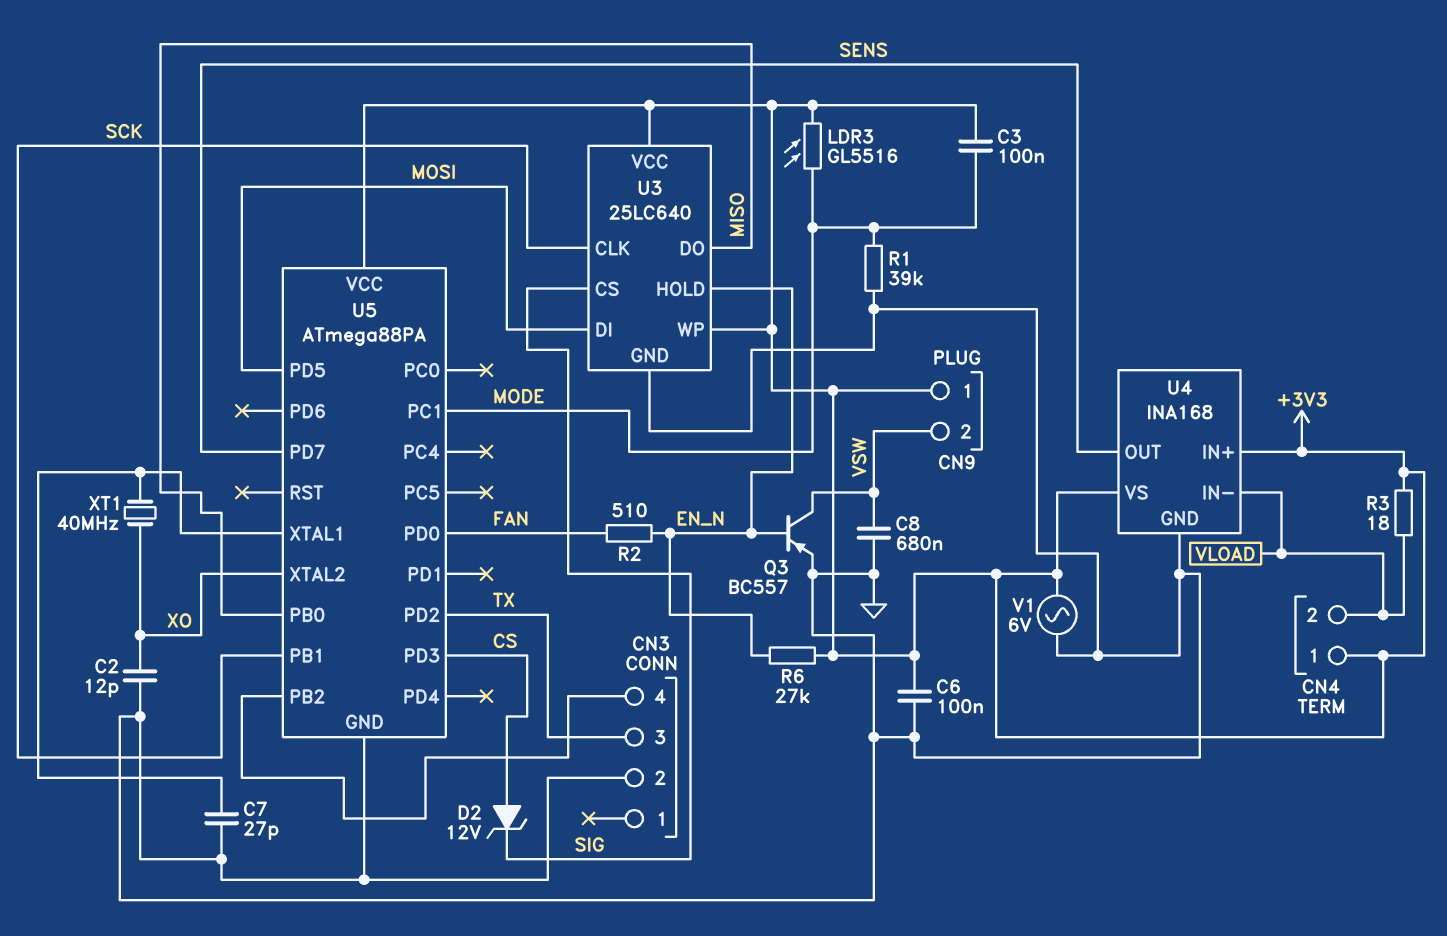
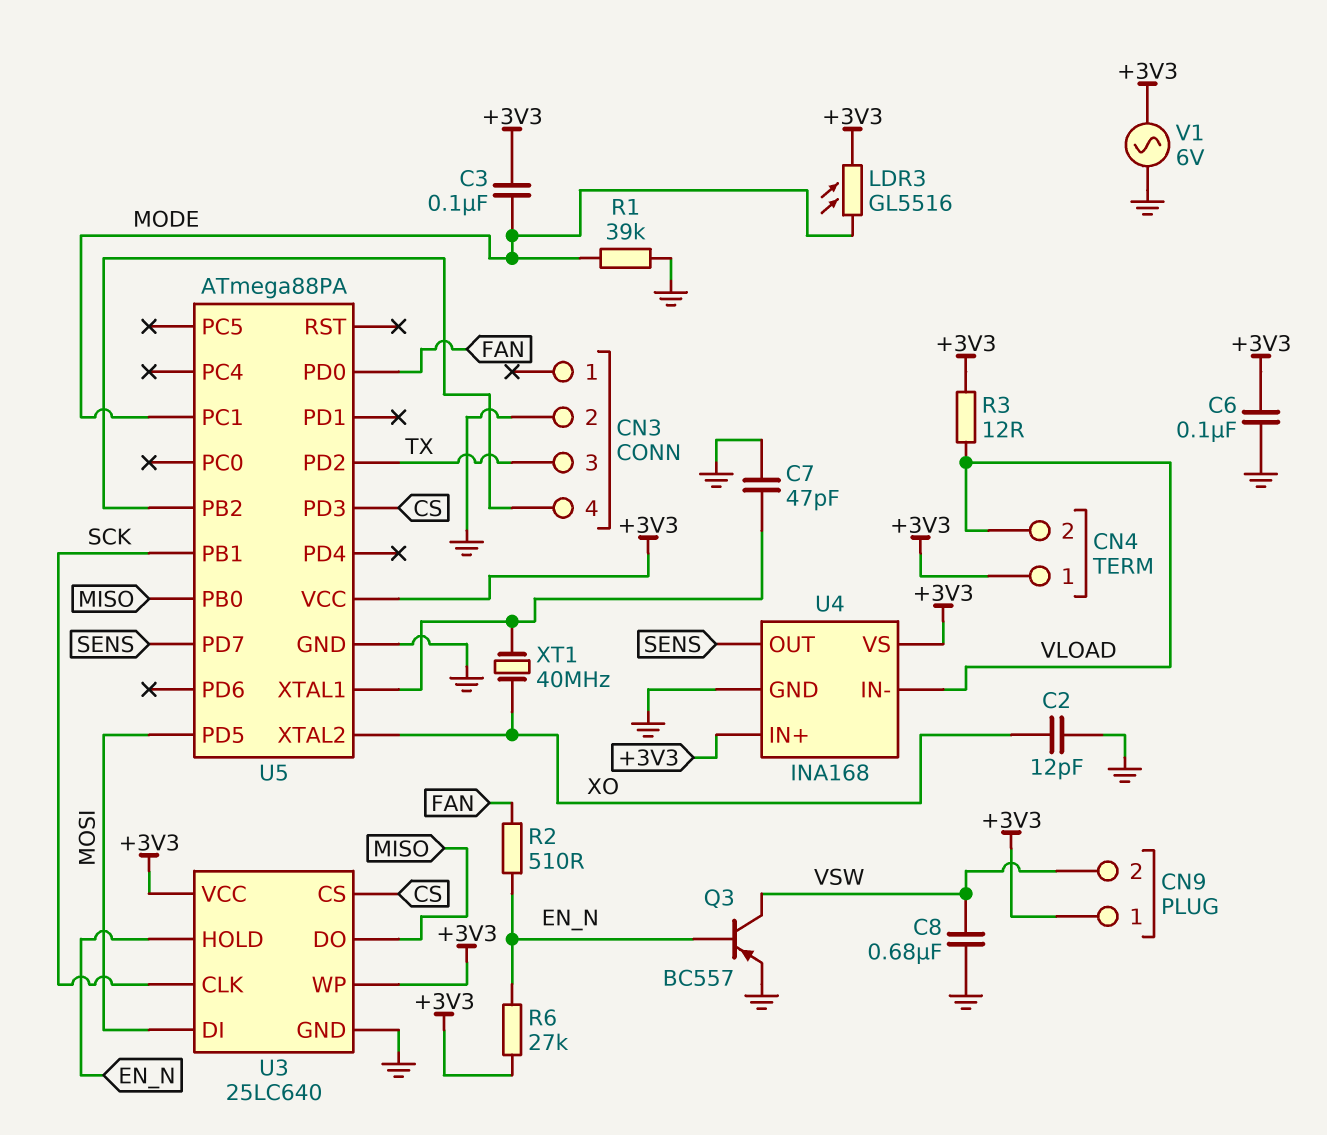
C7: 27pF (GND, U5/XTAL1) -> 47pF (GND, U5/XTAL1)
D2: zener 12V (A CS, K SIG) -> none
R3: 18 (+3V3, VLOAD) -> 12 (+3V3, VLOAD)
U3 pin CS: SIG -> CS

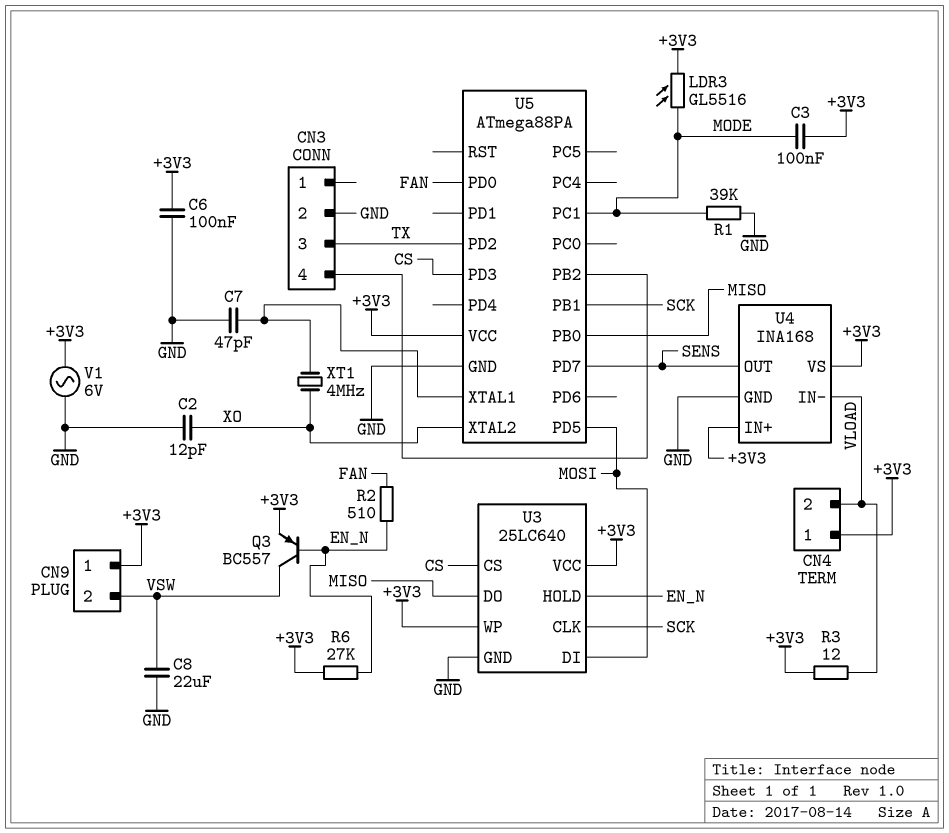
C8: 680nF (GND, VSW) -> 22uF (GND, VSW)
Q3: PNP BC557 (B EN_N, C VSW, E GND) -> PNP BC557 (B EN_N, C VSW, E +3V3)
XT1: 40MHz (U5/XTAL1, XO) -> 4MHz (U5/XTAL1, XO)

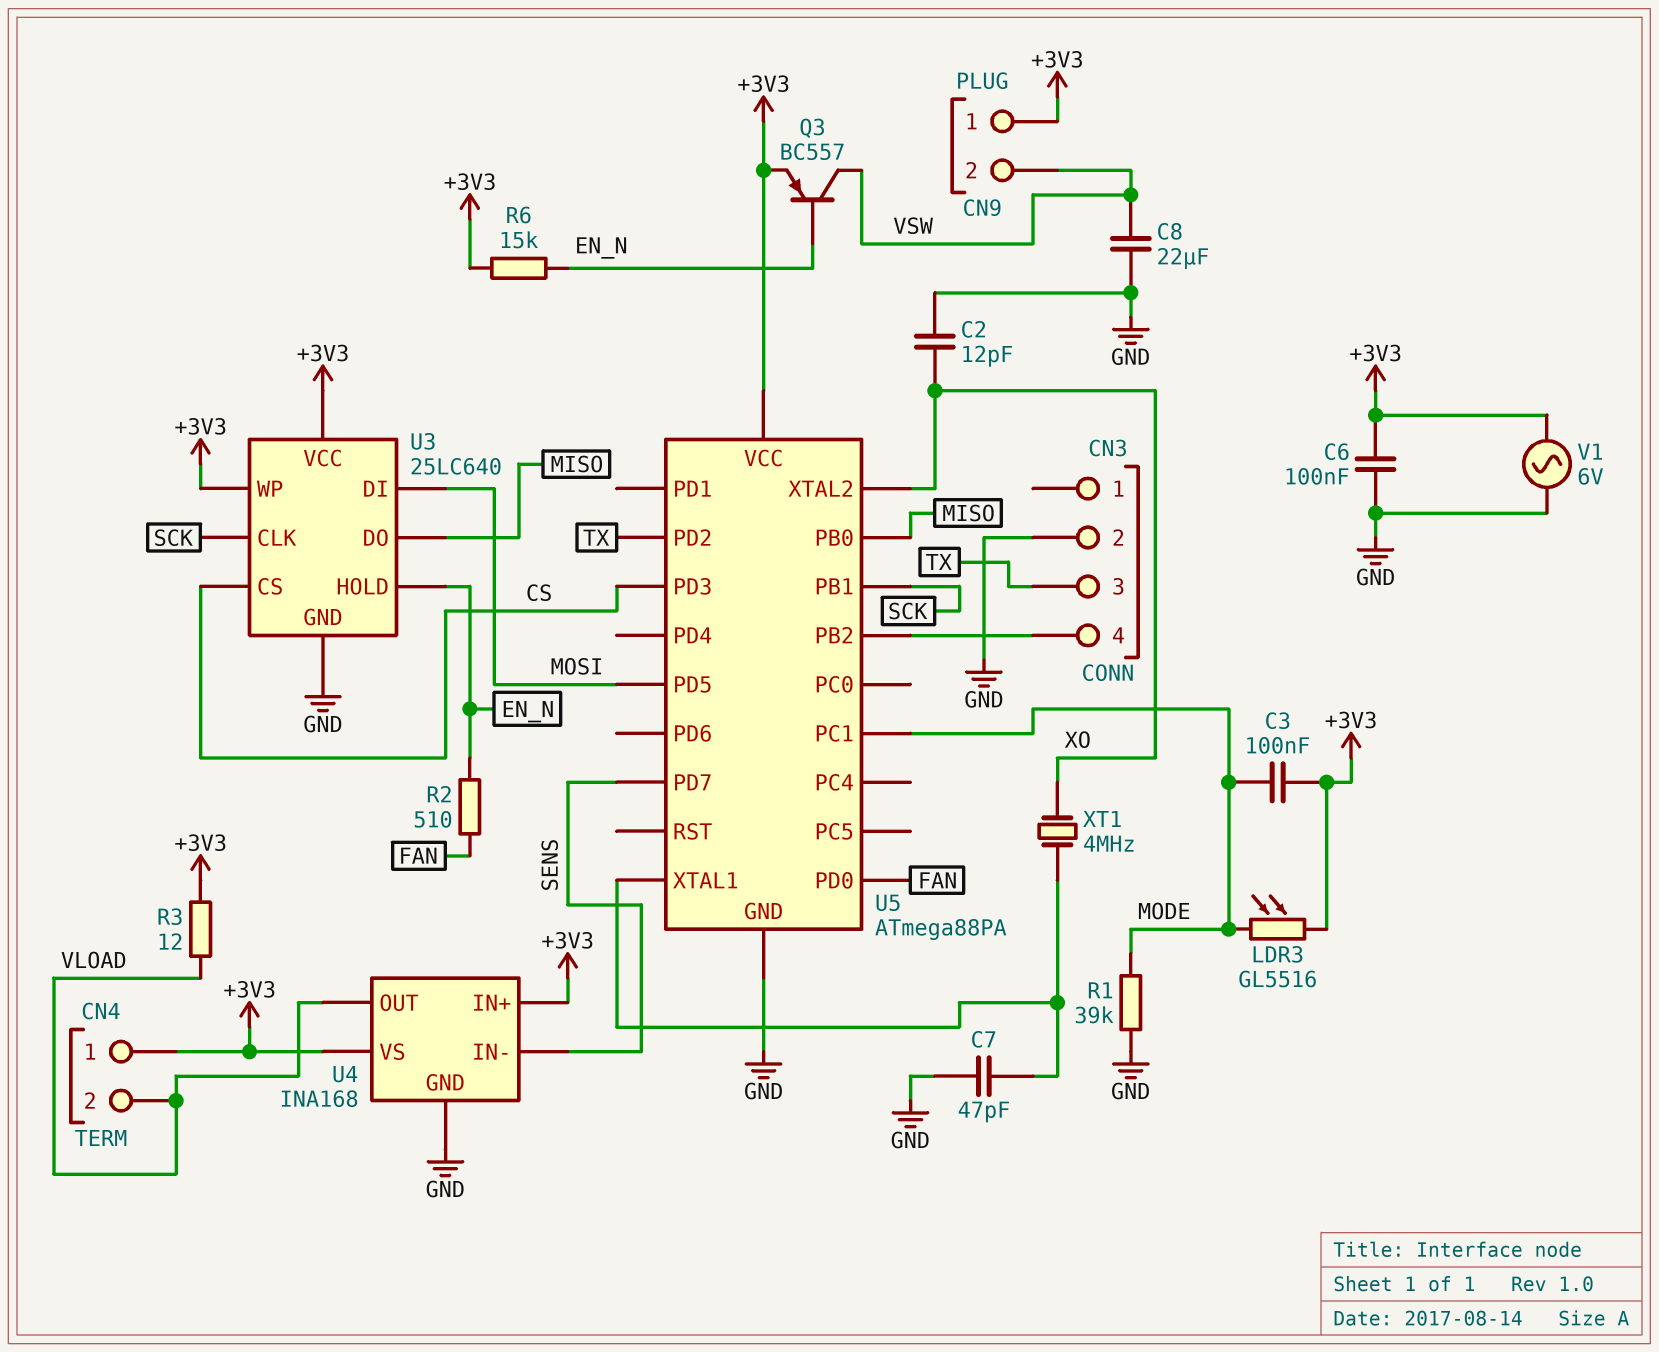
R6: 27k (+3V3, EN_N) -> 15k (+3V3, EN_N)
U4 pin IN-: VLOAD -> SENS
U4 pin OUT: SENS -> VLOAD

